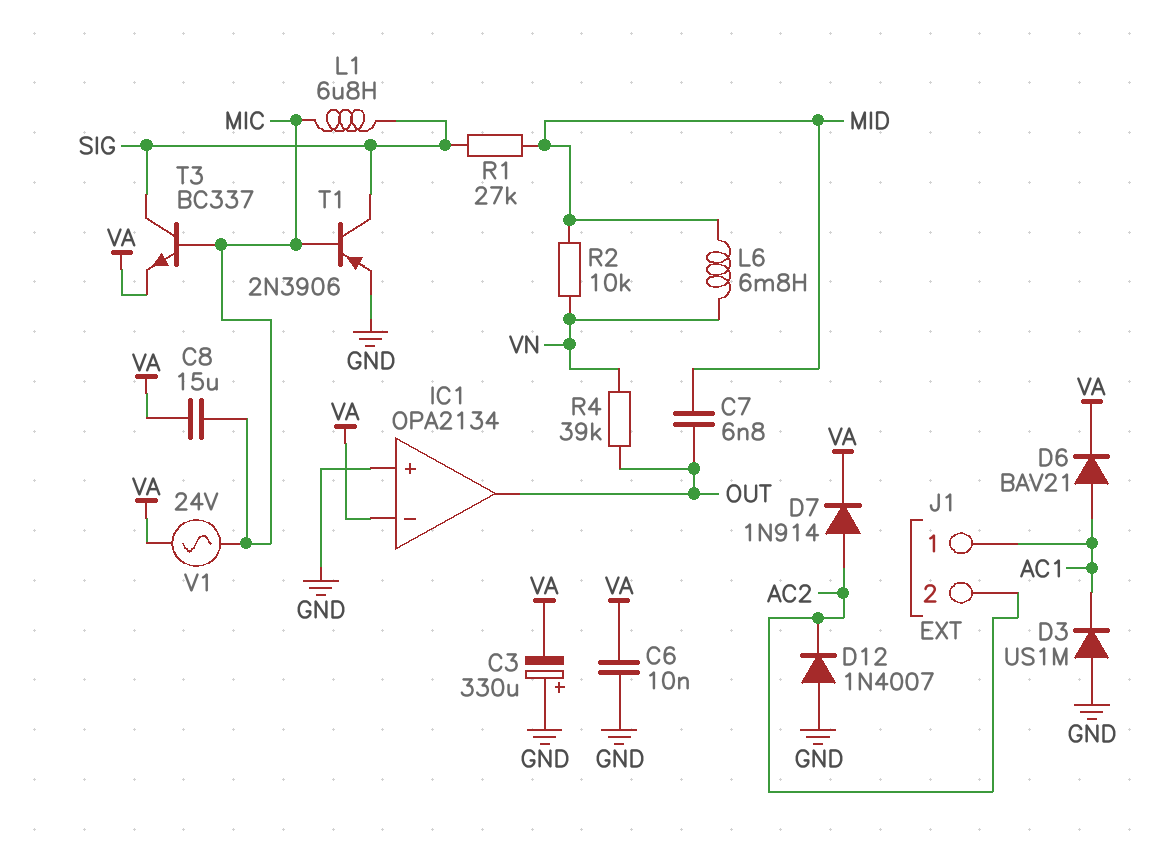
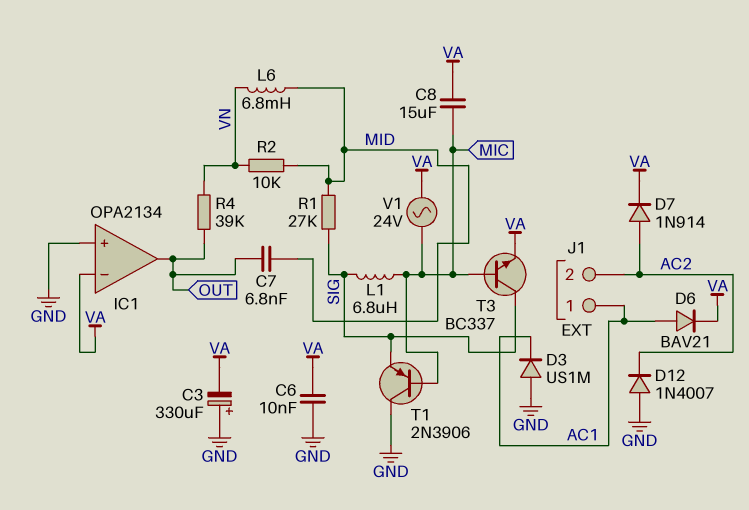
T1: PNP 2N3906 (B MIC, C SIG, E GND) -> PNP 2N3906 (B MIC, C GND, E SIG)

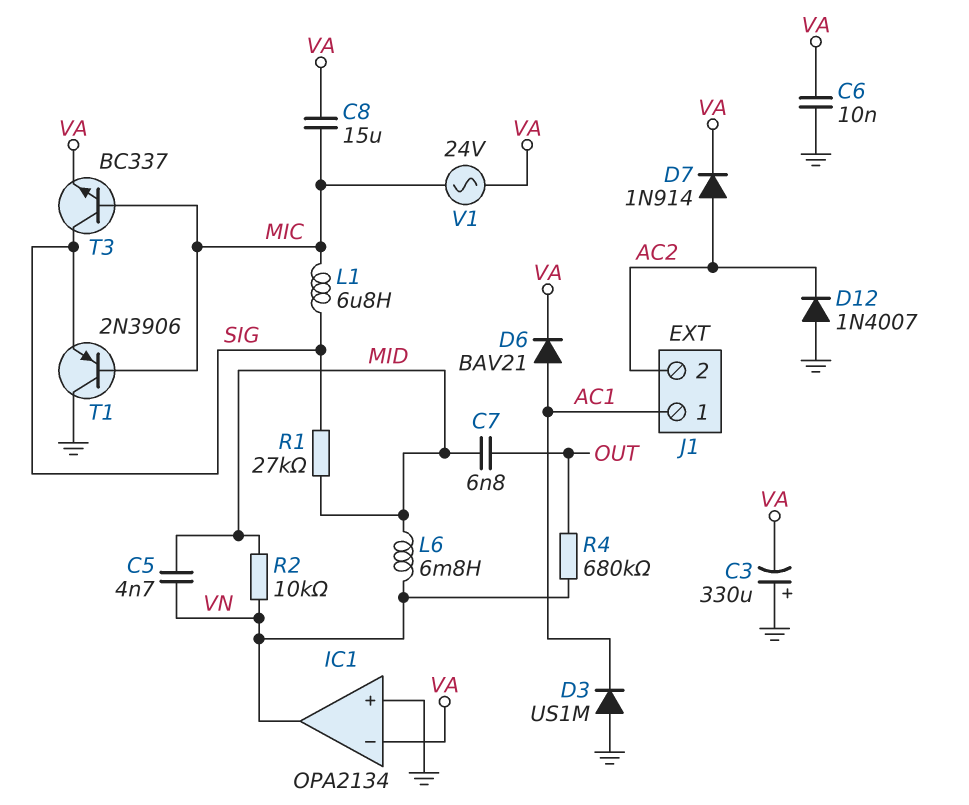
C5: none -> 4.7nF (MID, VN)
IC1 pin out: OUT -> VN
R4: 39k (OUT, VN) -> 680k (OUT, VN)

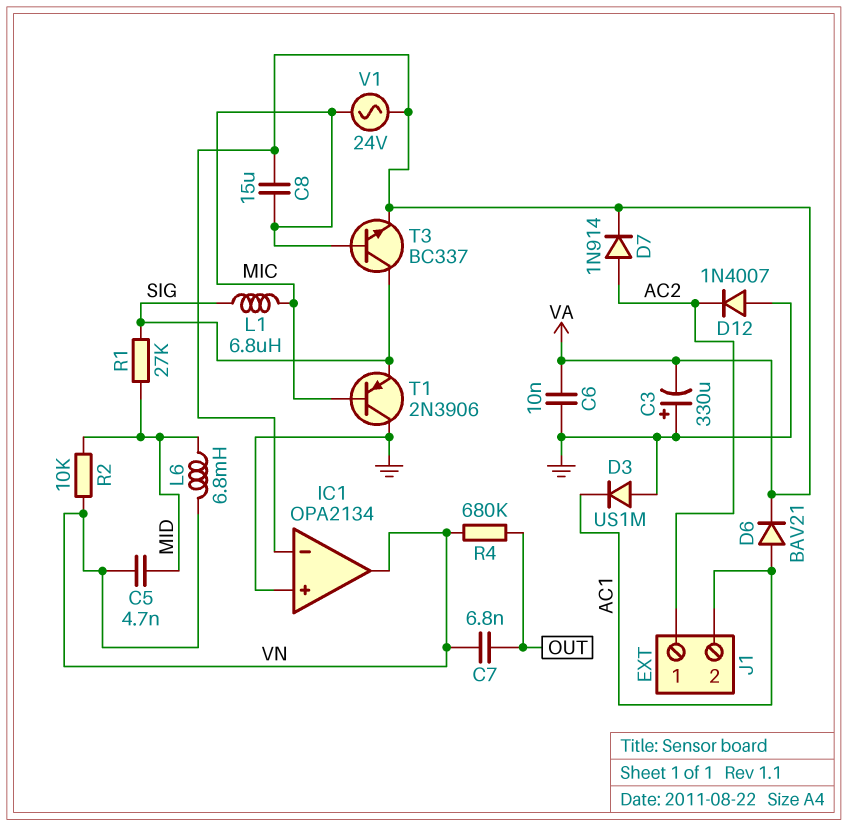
C7: 6.8nF (MID, OUT) -> 6.8nF (OUT, VN)
J1 pin 1: AC1 -> AC2
J1 pin 2: AC2 -> AC1

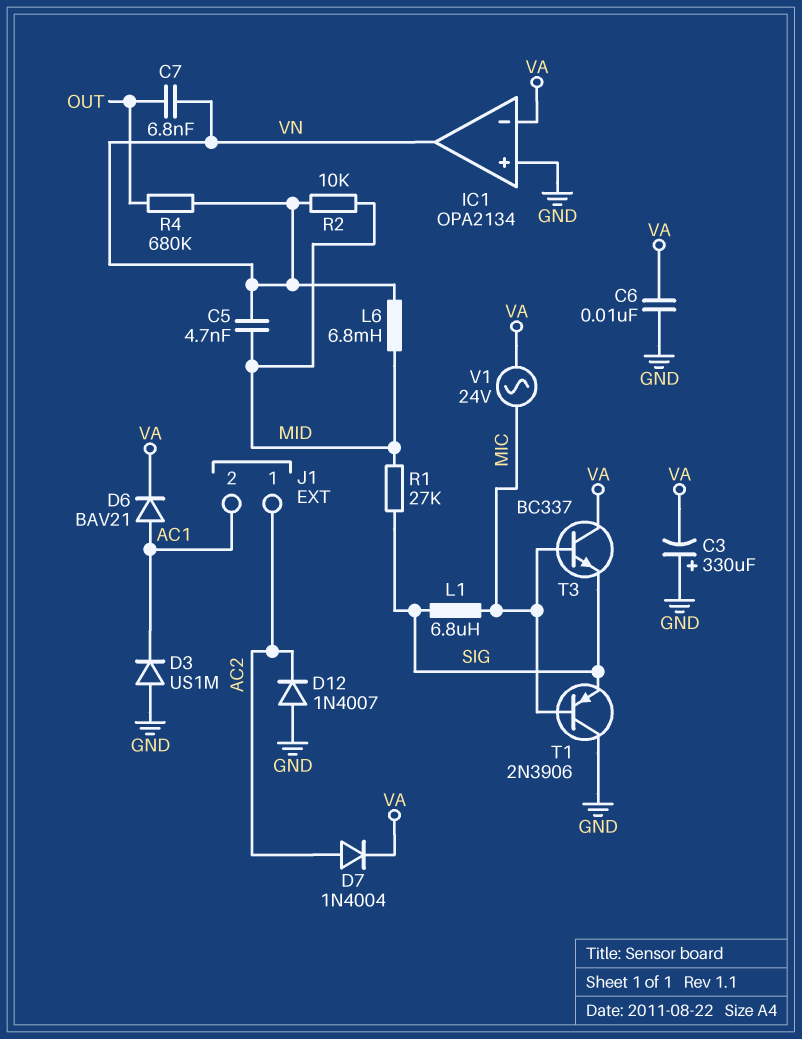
C8: 15uF (MIC, VA) -> none
D7: diode 1N914 (A AC2, K VA) -> diode 1N4004 (A AC2, K VA)
T3: NPN BC337 (B MIC, C SIG, E VA) -> NPN BC337 (B MIC, C VA, E SIG)

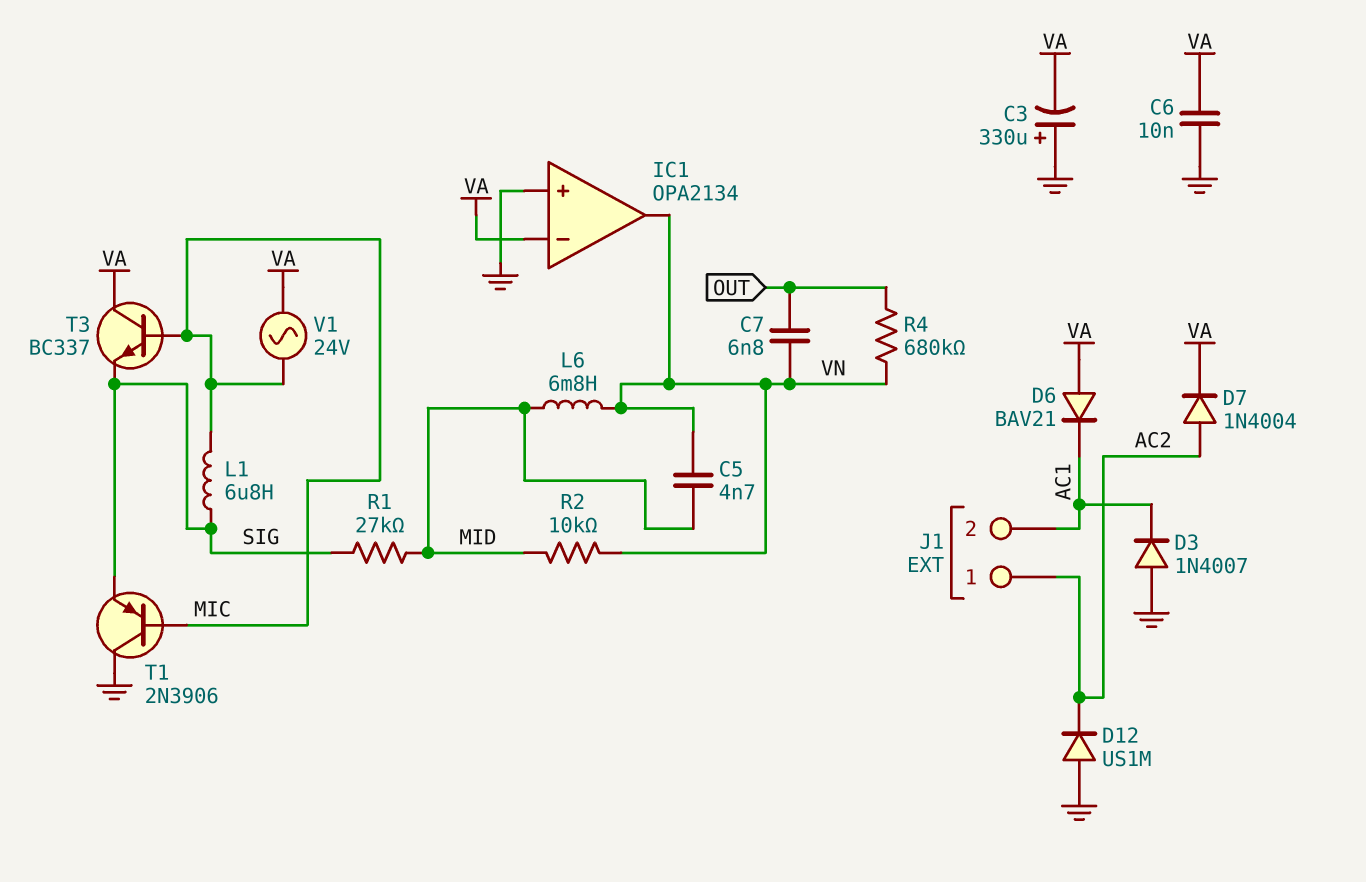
D3: diode US1M (A GND, K AC1) -> diode 1N4007 (A GND, K AC1)
D6: diode BAV21 (A AC1, K VA) -> diode BAV21 (A VA, K AC1)
D12: diode 1N4007 (A GND, K AC2) -> diode US1M (A GND, K AC2)

